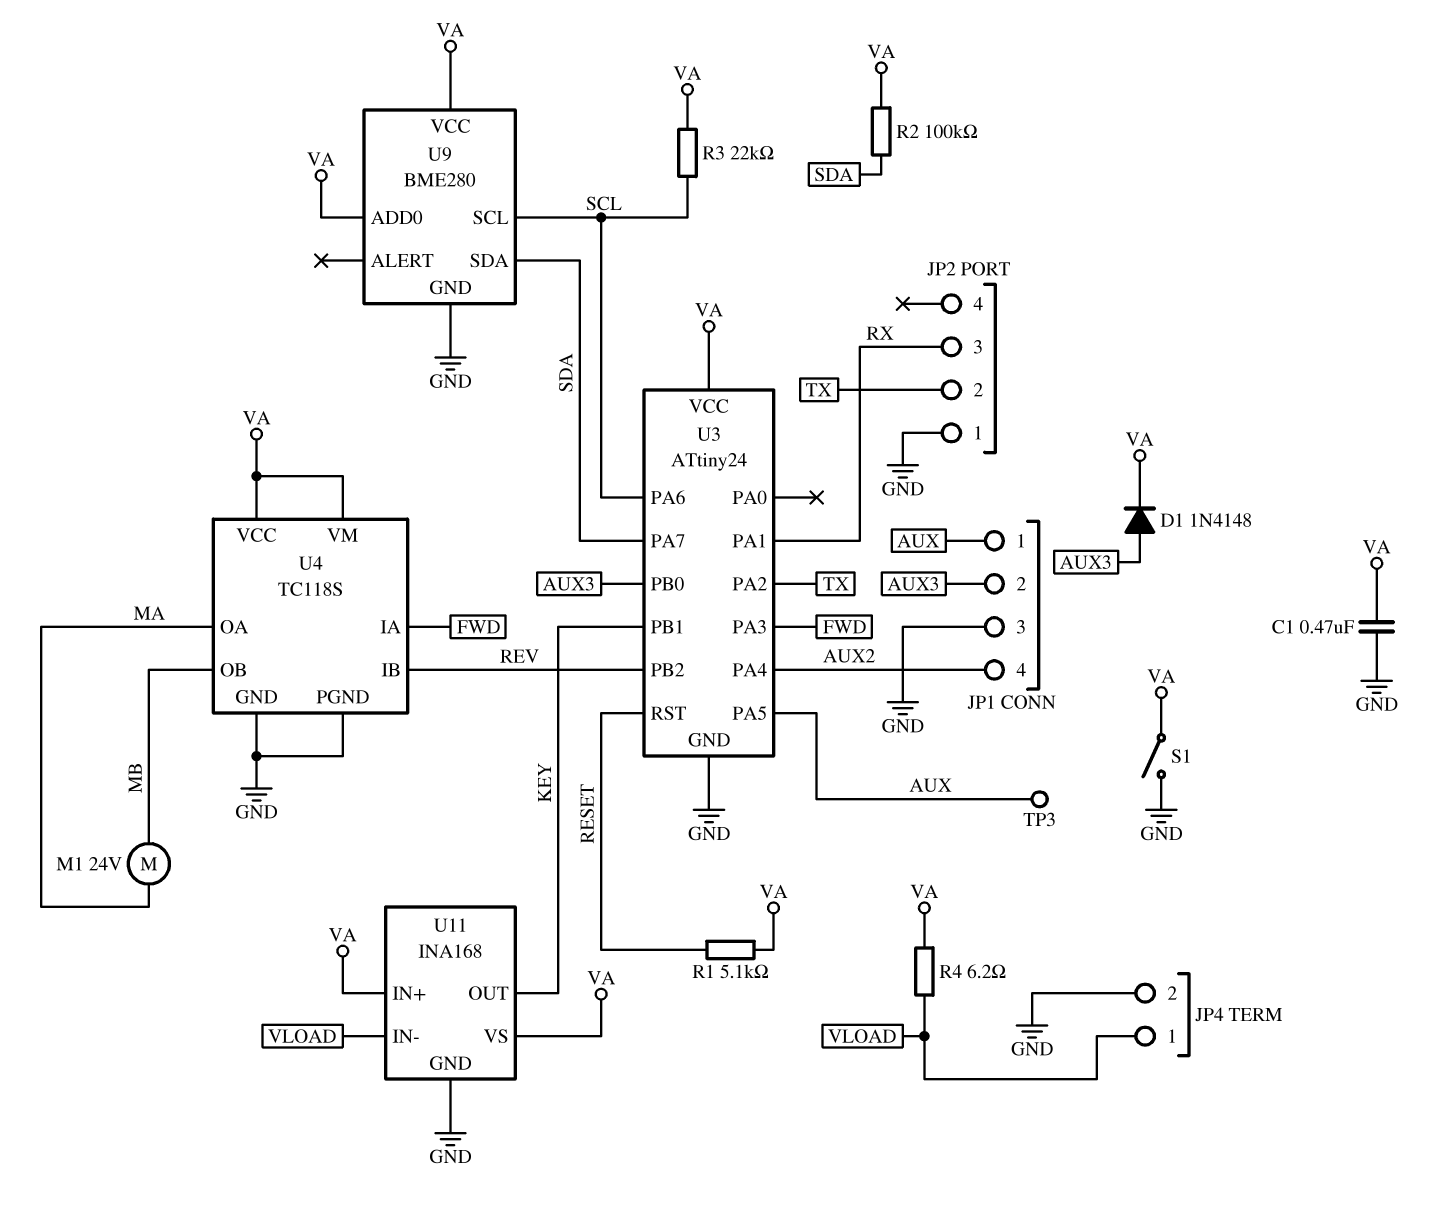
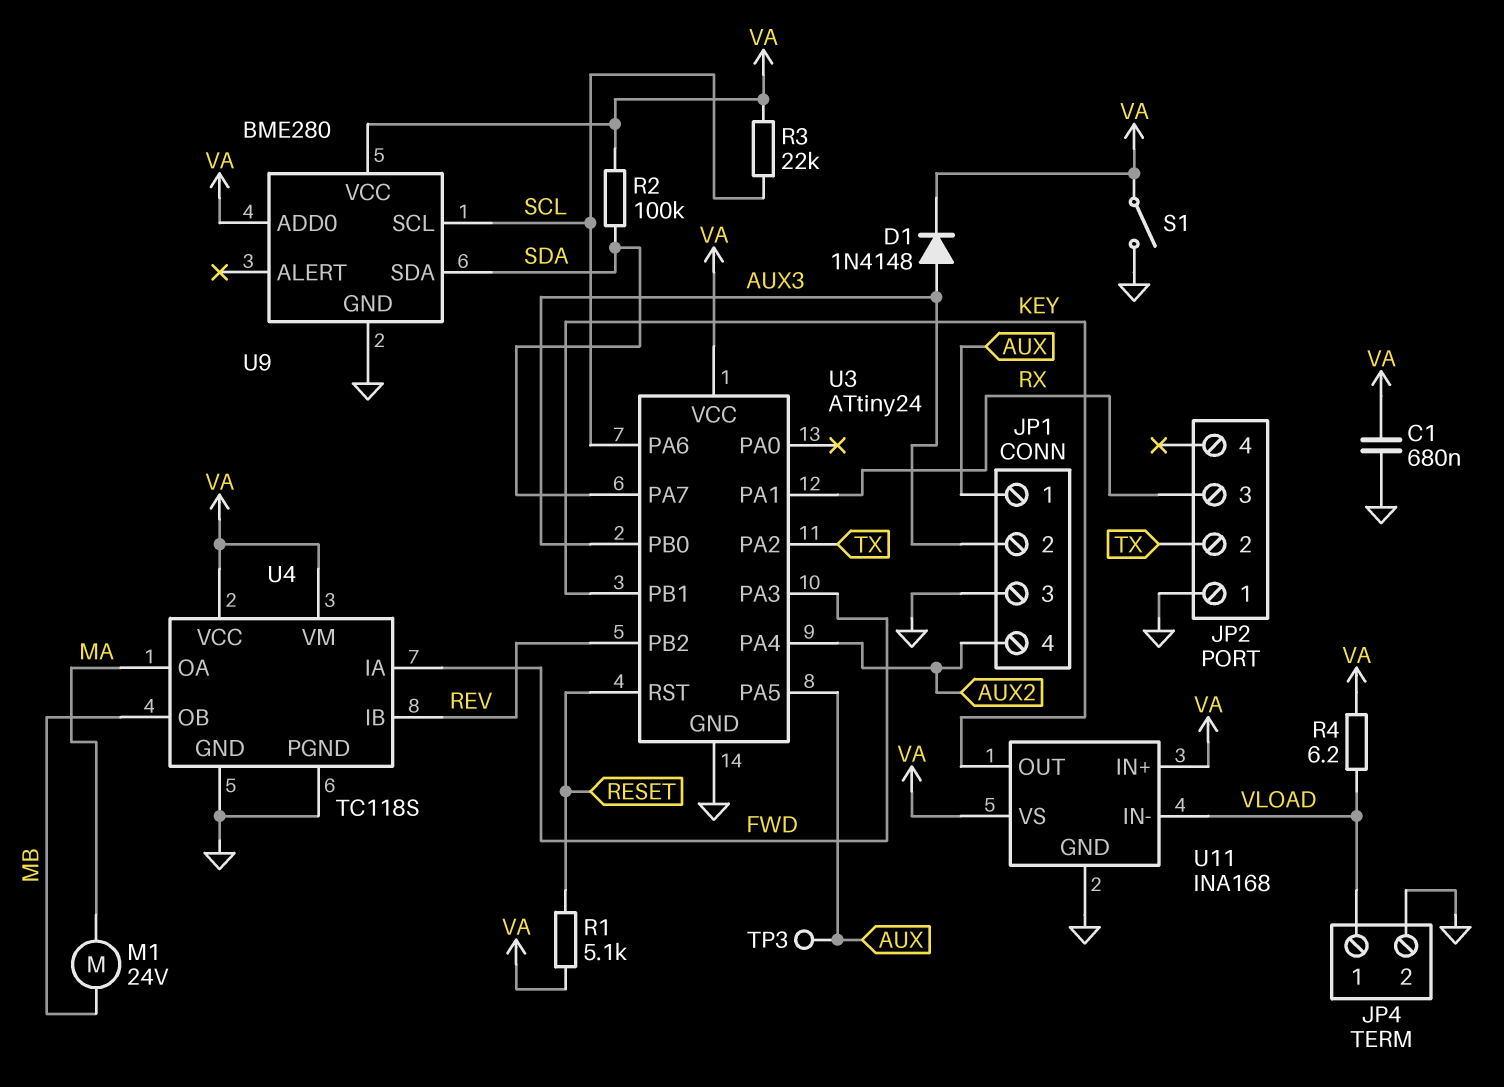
C1: 470nF (GND, VA) -> 680nF (GND, VA)

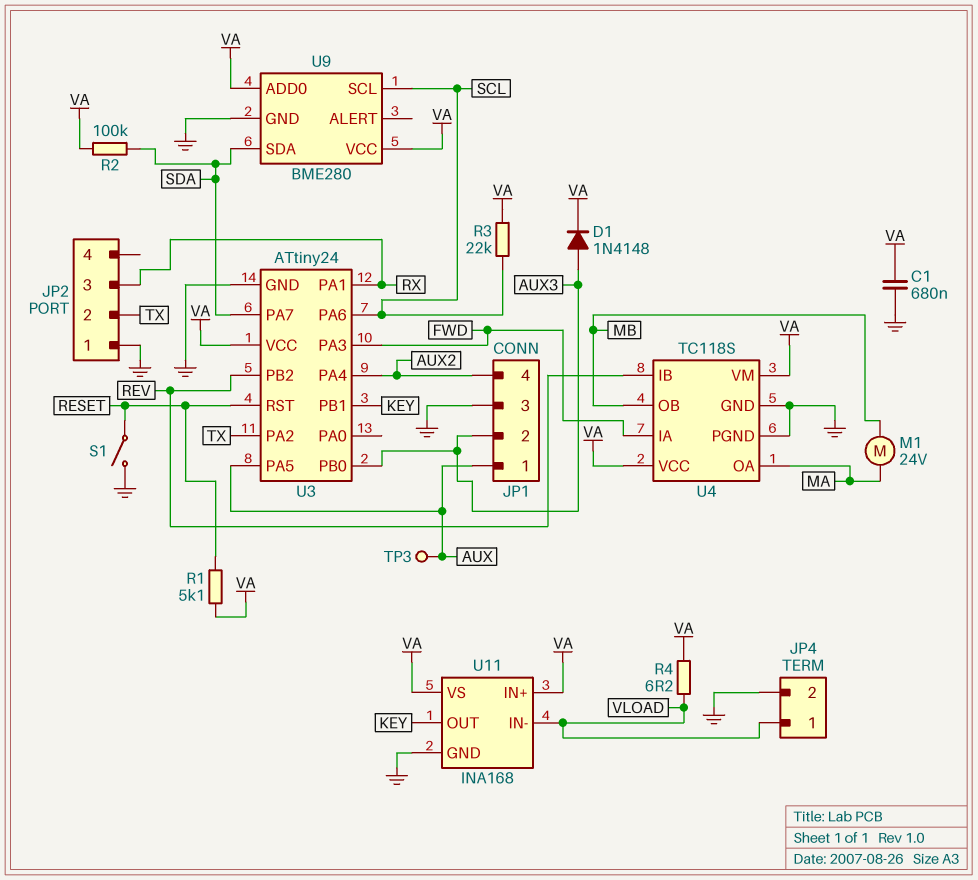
S1: switch (GND, VA) -> switch (GND, RESET)

